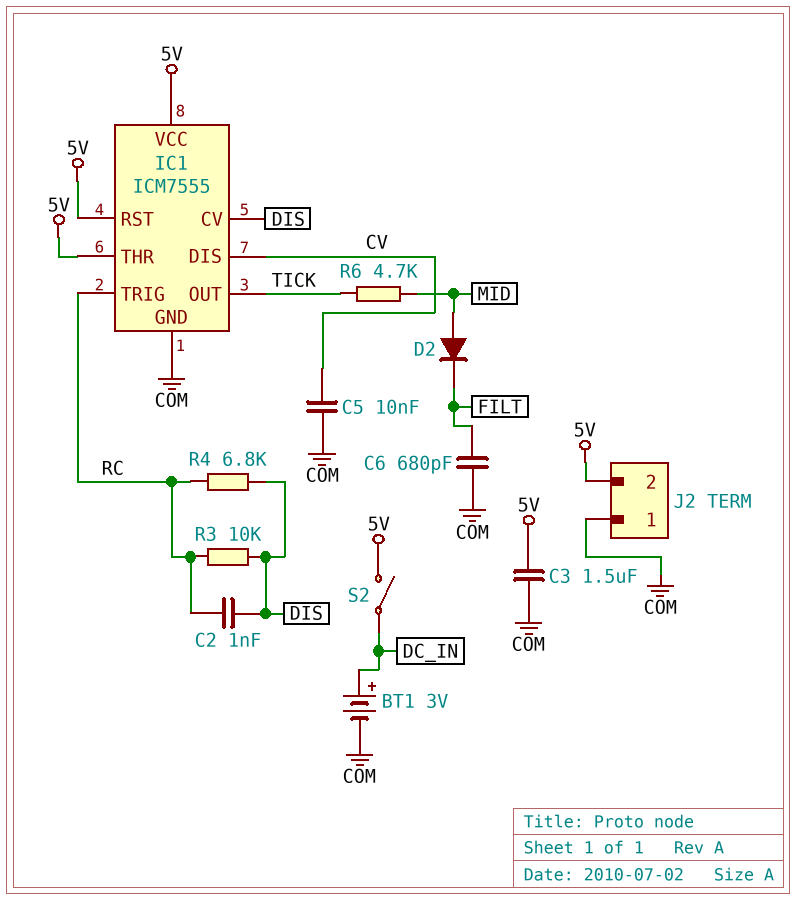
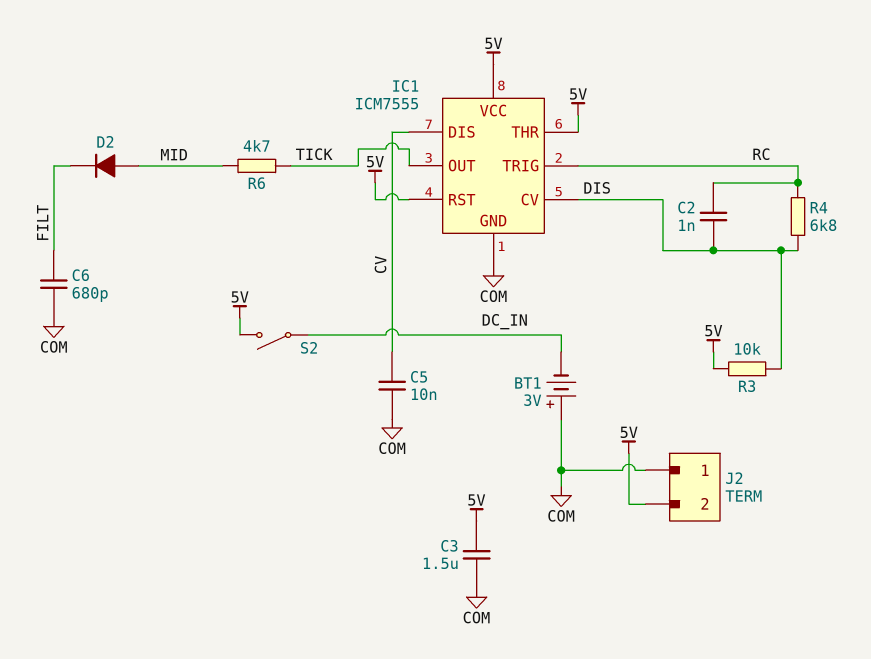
BT1: 3V (plus DC_IN, minus COM) -> 3V (plus COM, minus DC_IN)
R3: 10k (DIS, RC) -> 10k (5V, DIS)

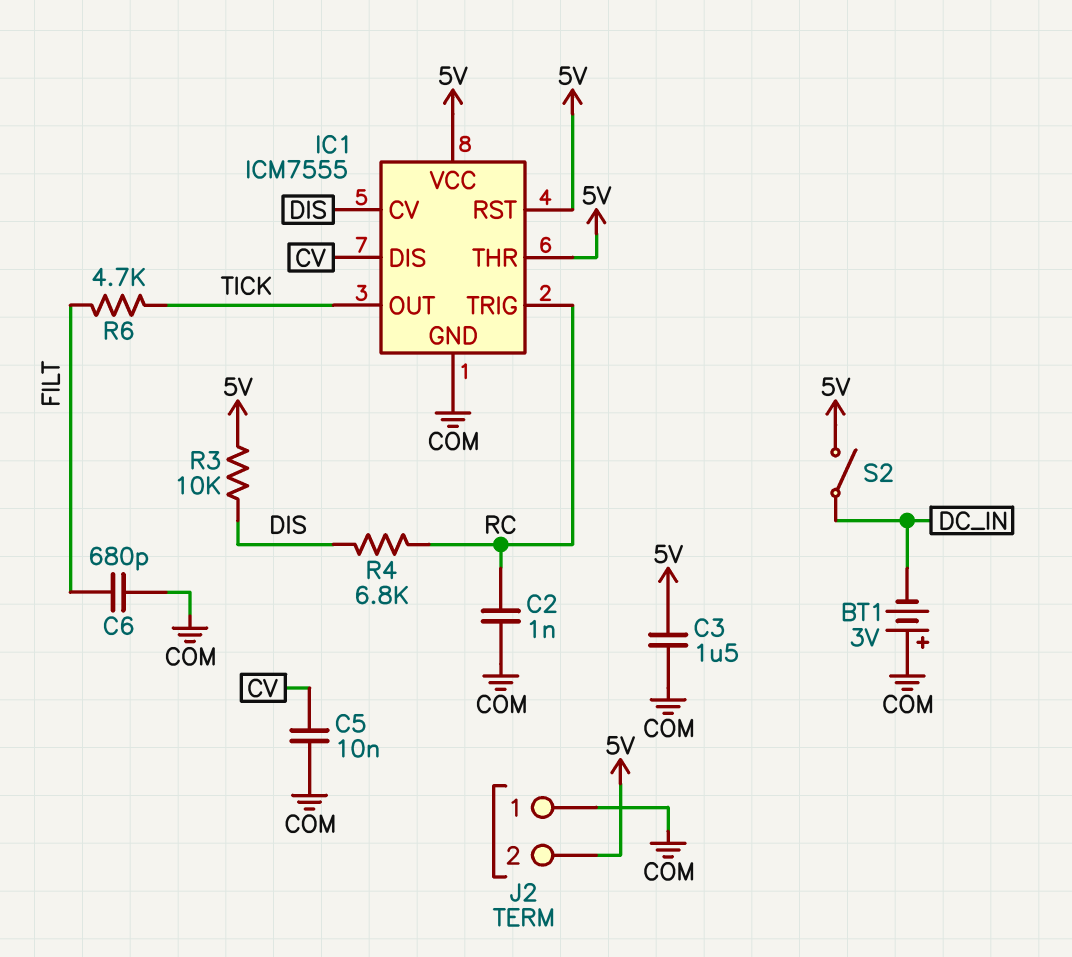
C2: 1nF (DIS, RC) -> 1nF (COM, RC)
D2: diode (A MID, K FILT) -> none
R6: 4.7k (MID, TICK) -> 4.7k (FILT, TICK)

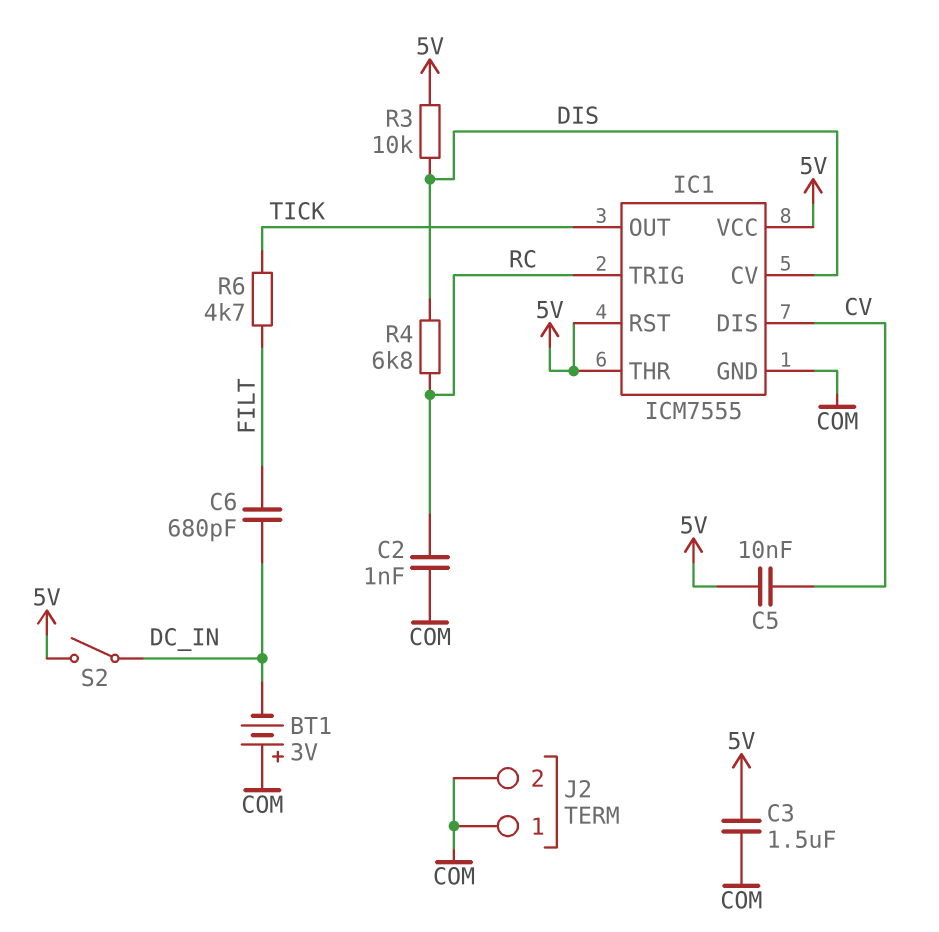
C5: 10nF (COM, CV) -> 10nF (5V, CV)
C6: 680pF (COM, FILT) -> 680pF (DC_IN, FILT)
J2 pin 2: 5V -> COM

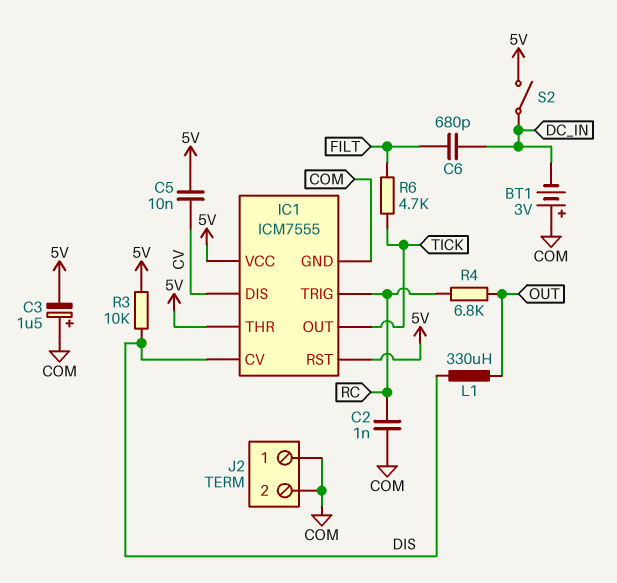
C3: 1.5uF (5V, COM) -> 1.5uF (plus COM, minus 5V)
L1: none -> 330uH (DIS, OUT)
R4: 6.8k (DIS, RC) -> 6.8k (OUT, RC)

